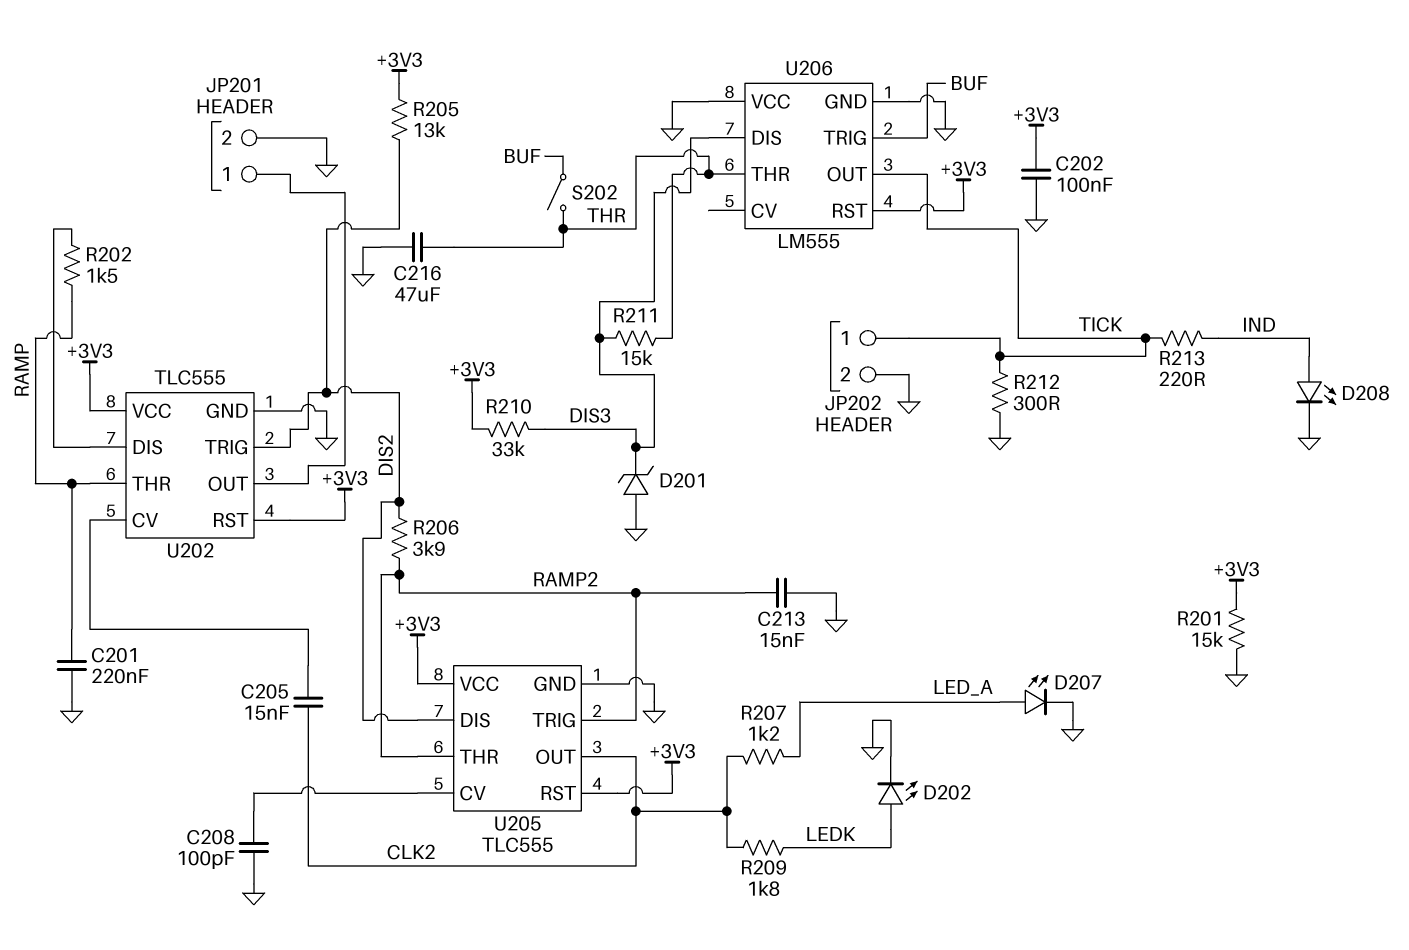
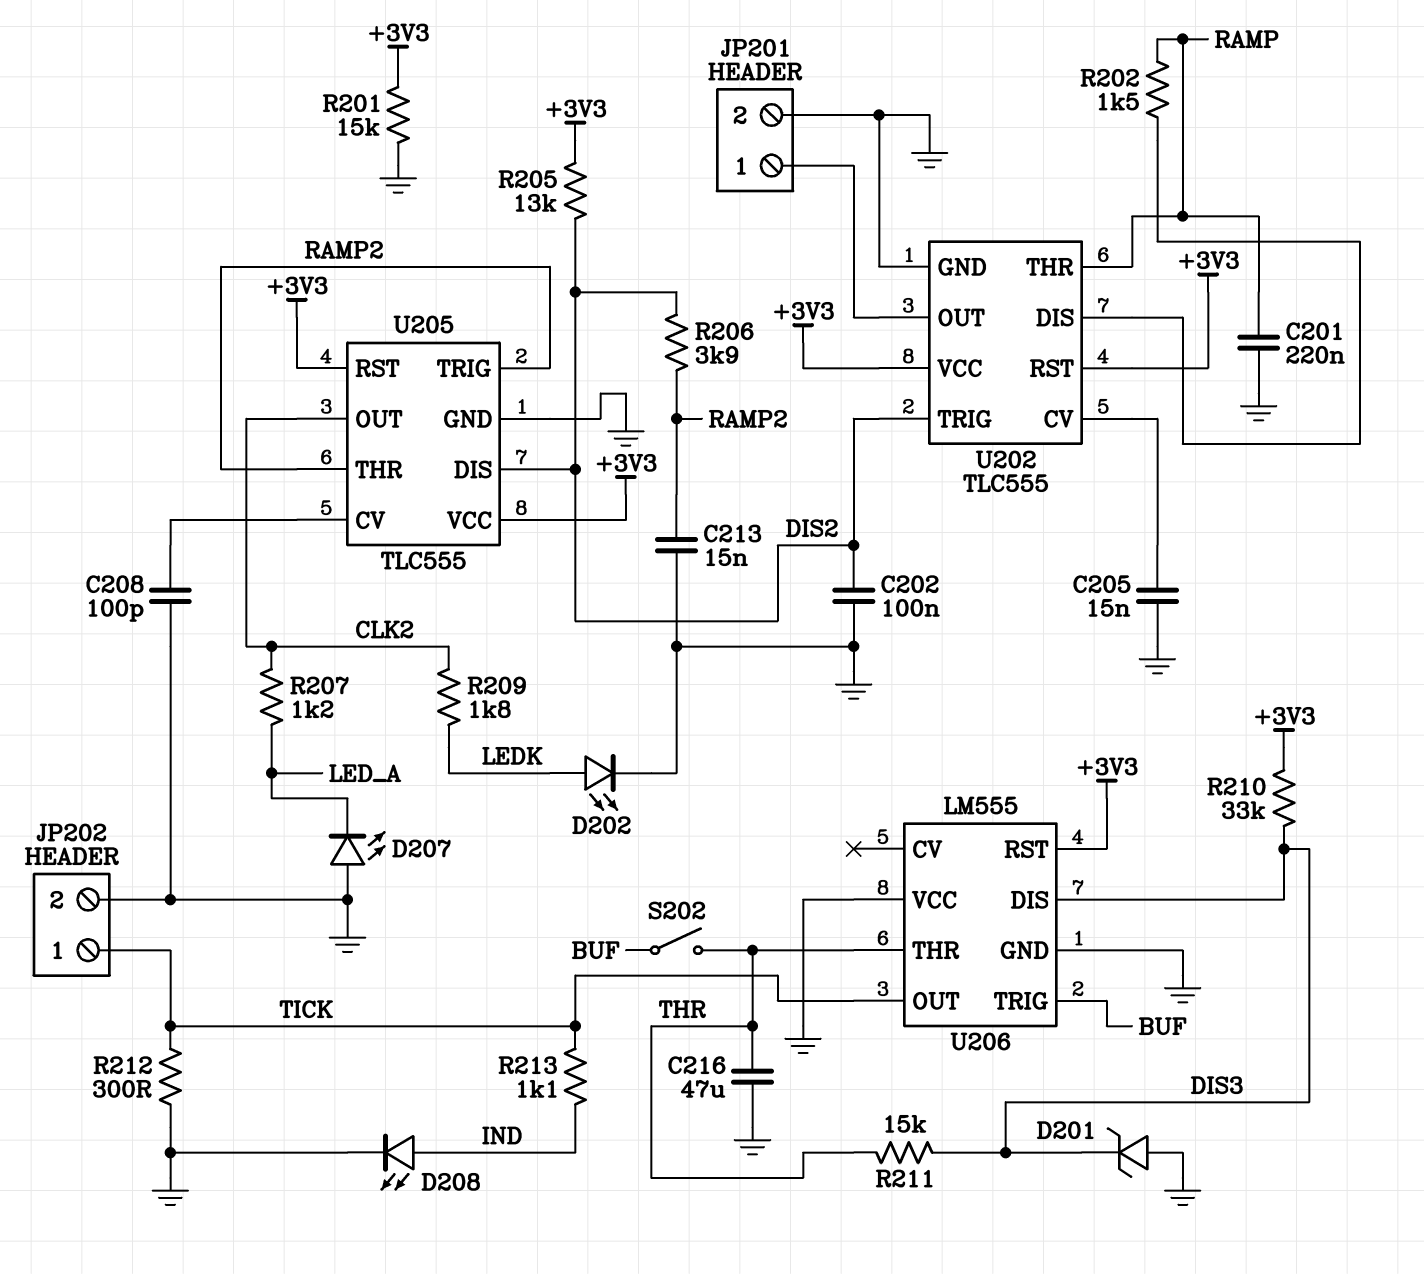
C202: 100nF (+3V3, GND) -> 100nF (DIS2, GND)
C205: 15nF (CLK2, U202/CV) -> 15nF (GND, U202/CV)
D207: LED (A LED_A, K GND) -> LED (A GND, K LED_A)
R213: 220 (IND, TICK) -> 1.1k (IND, TICK)

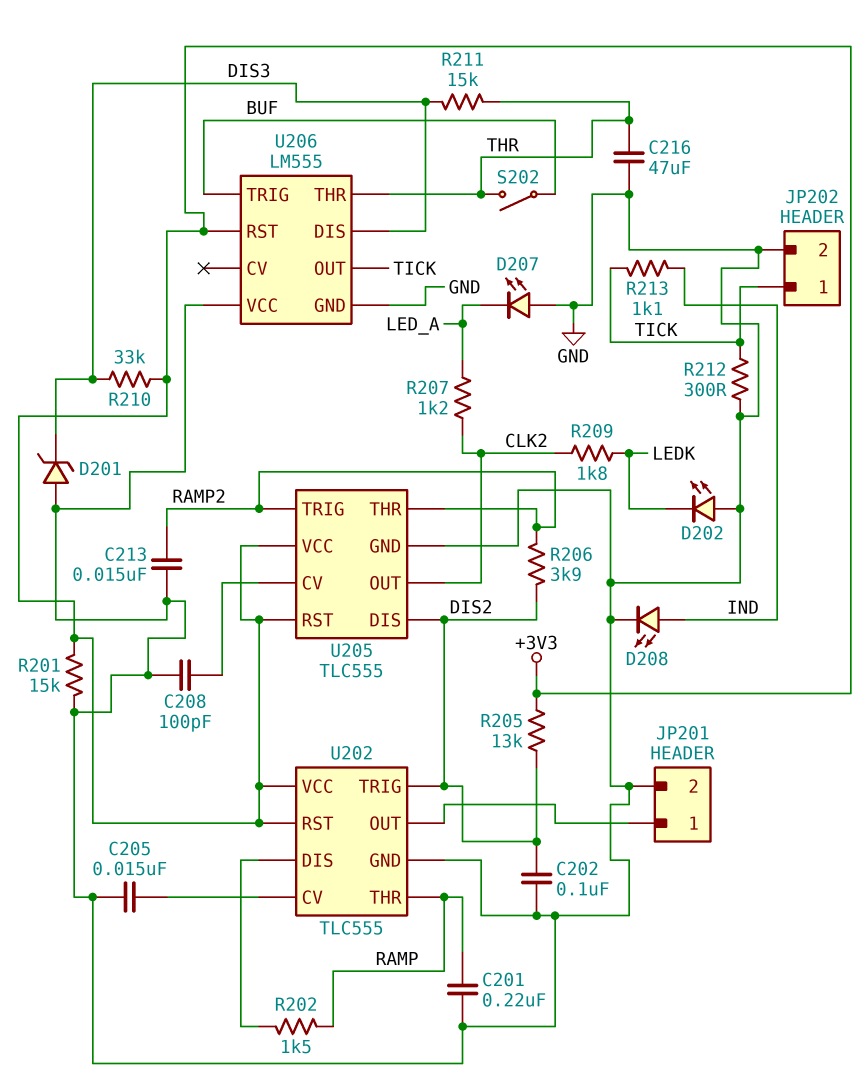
D202: LED (A LEDK, K GND) -> LED (A GND, K LEDK)

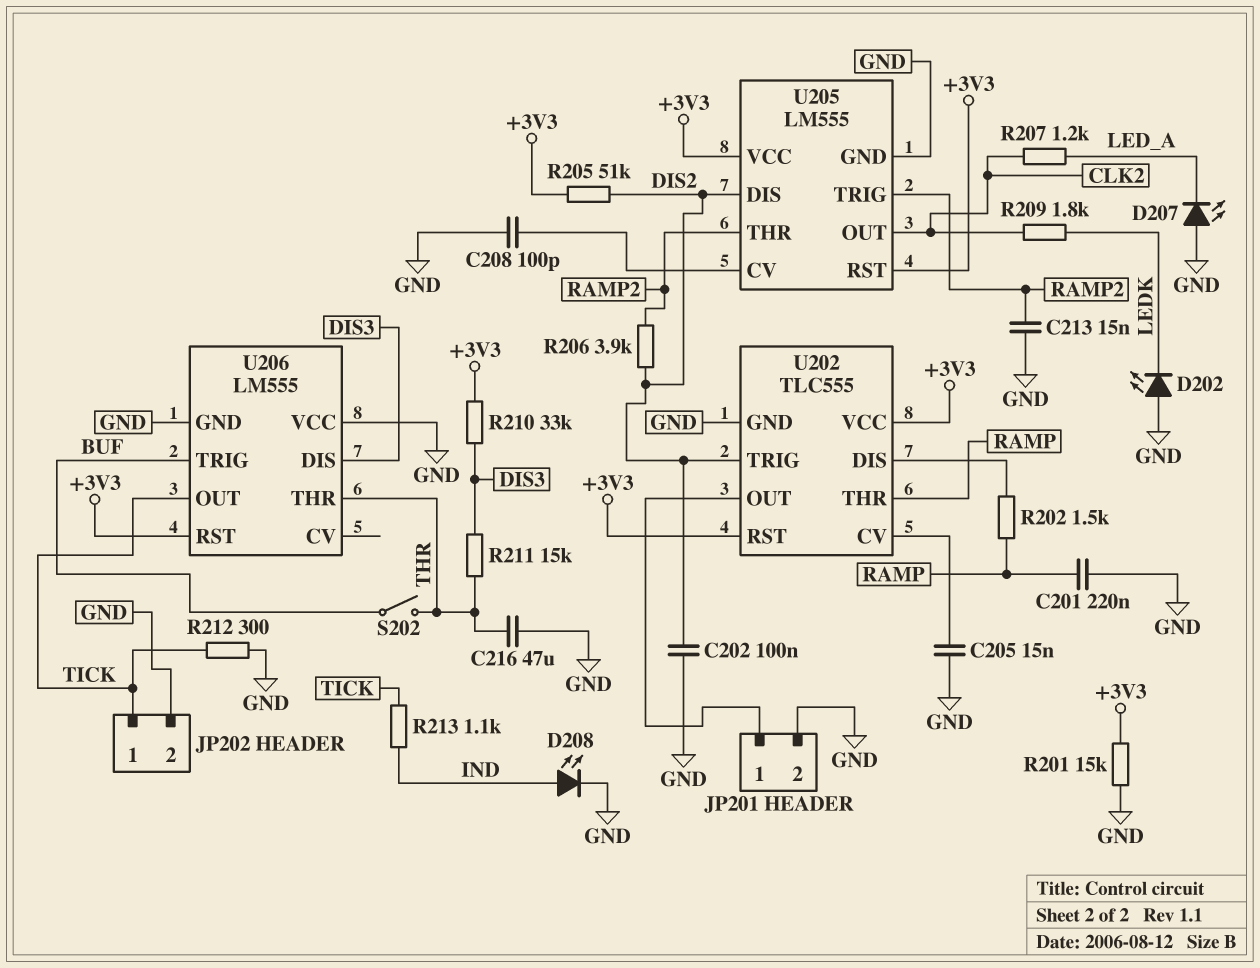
D201: zener (A GND, K DIS3) -> none
R205: 13k (+3V3, DIS2) -> 51k (+3V3, DIS2)
U205: TLC555 -> LM555

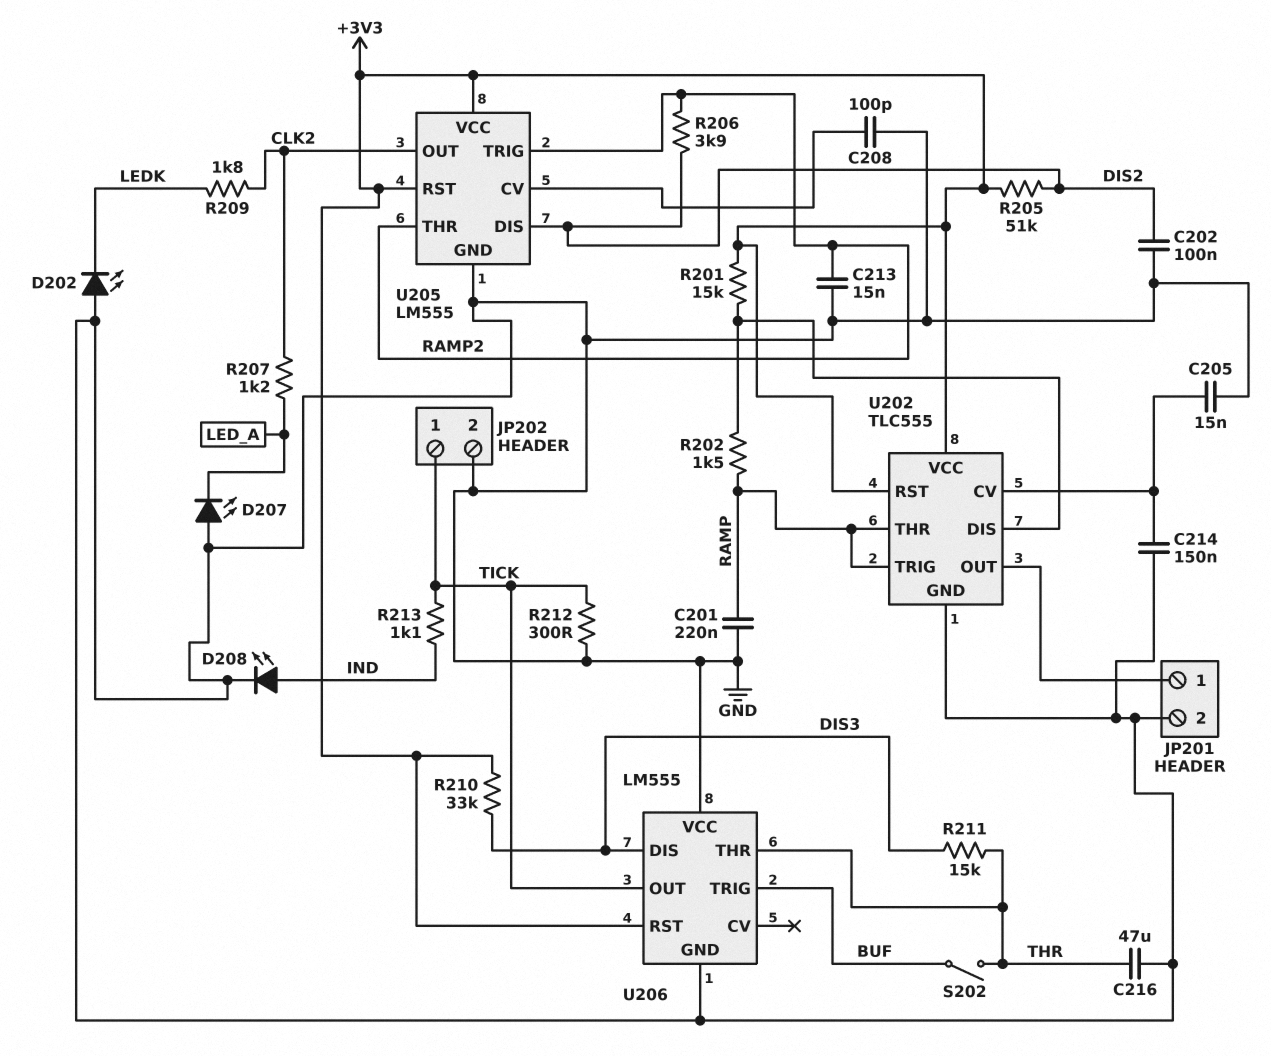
C214: none -> 150nF (GND, U202/CV)
R201: 15k (+3V3, GND) -> 15k (+3V3, U202/DIS)
U202 pin TRIG: DIS2 -> RAMP

